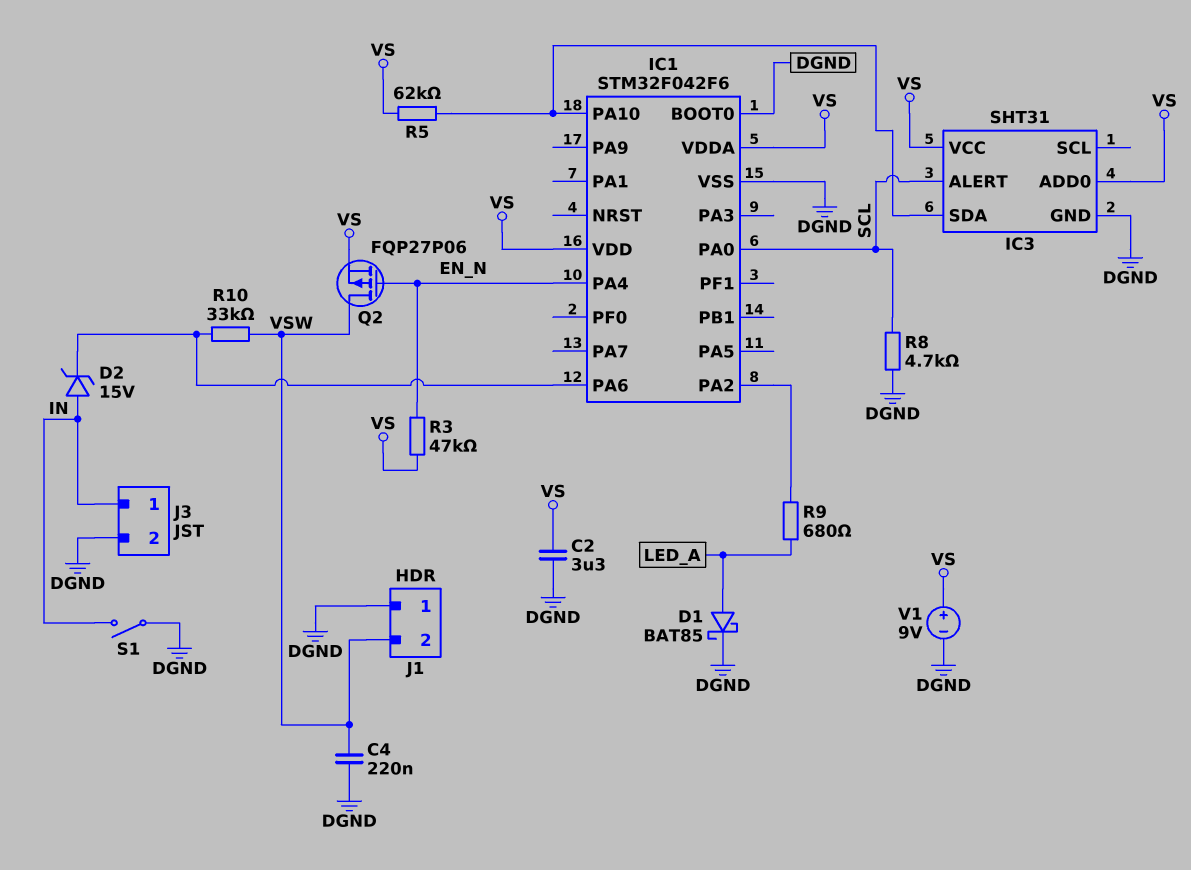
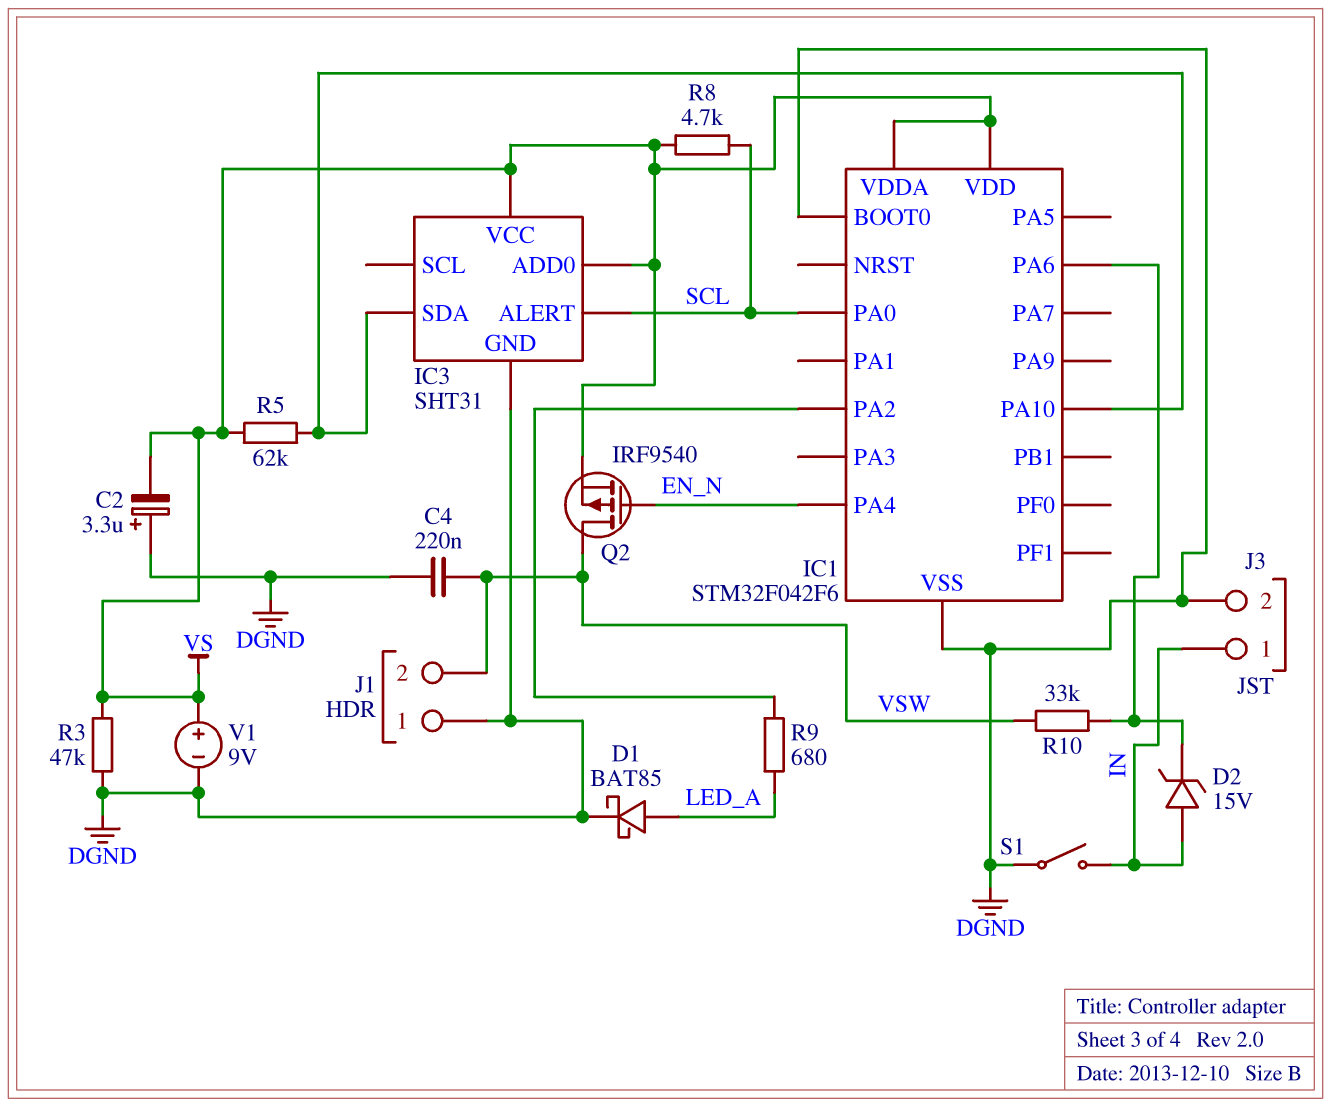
C2: 3.3uF (DGND, VS) -> 3.3uF (plus DGND, minus VS)
Q2: PMOS FQP27P06 (G EN_N, D VSW, S VS) -> PMOS IRF9540 (G EN_N, D VSW, S VS)
R3: 47k (EN_N, VS) -> 47k (DGND, VS)
R8: 4.7k (DGND, SCL) -> 4.7k (SCL, VS)

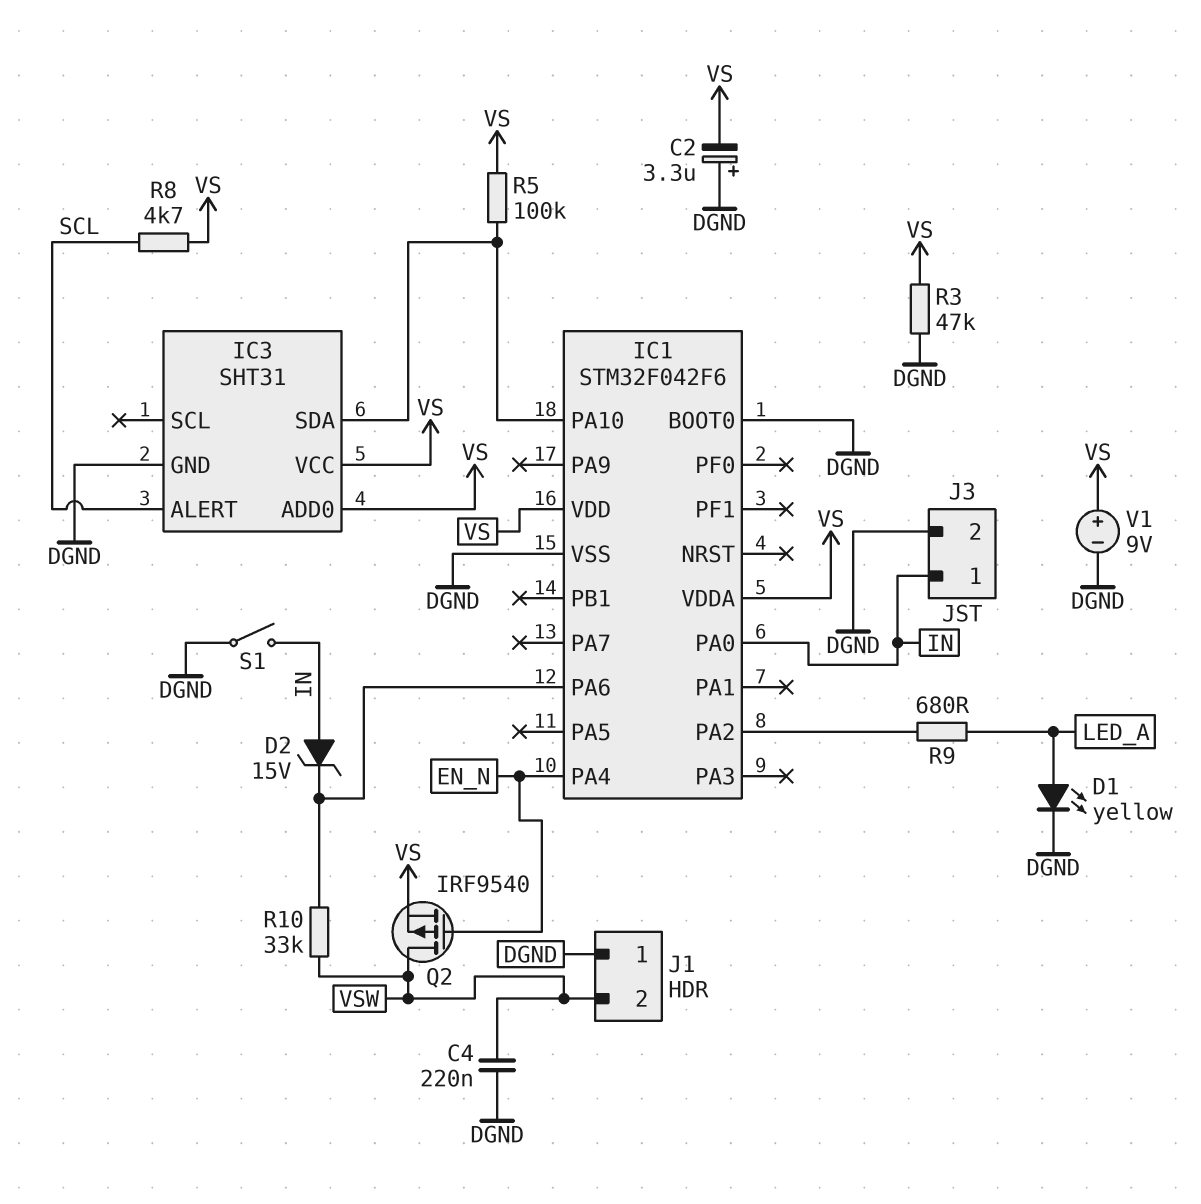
D1: schottky BAT85 (A LED_A, K DGND) -> LED yellow (A LED_A, K DGND)
IC1 pin PA0: SCL -> IN
R5: 62k (IC1/PA10, VS) -> 100k (IC1/PA10, VS)

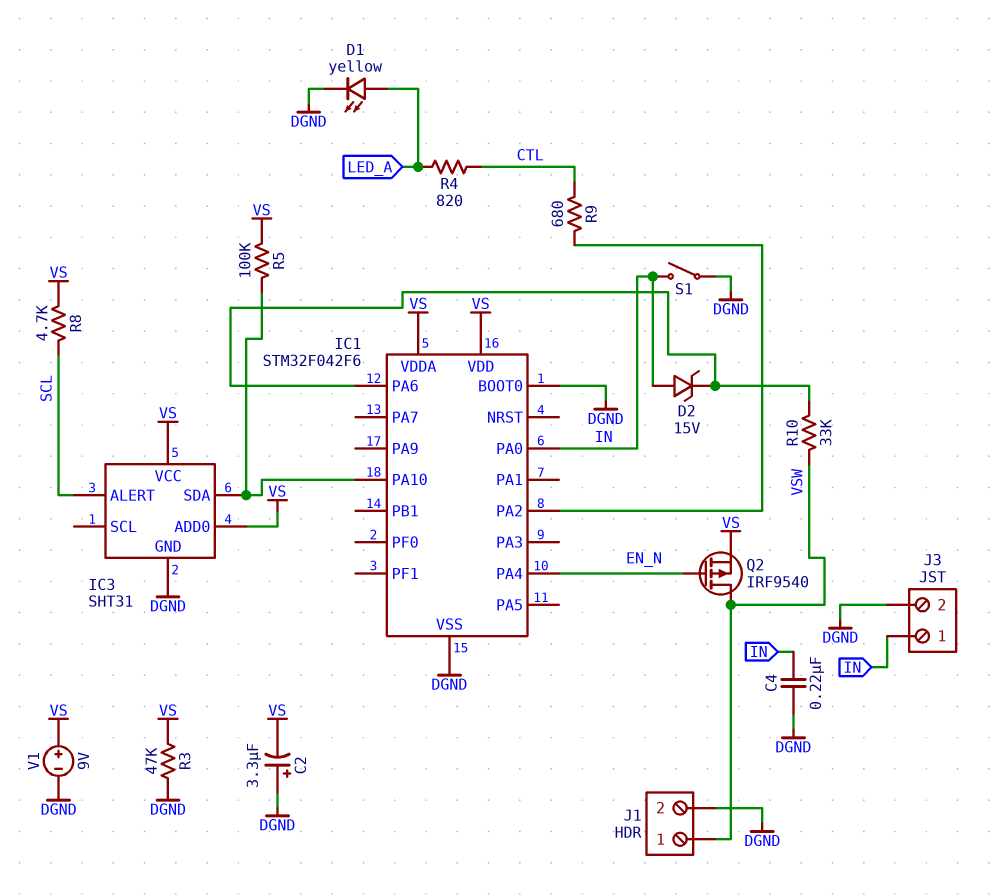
C4: 220nF (DGND, VSW) -> 220nF (DGND, IN)
J1 pin 1: DGND -> VSW
J1 pin 2: VSW -> DGND
R4: none -> 820 (CTL, LED_A)
R9: 680 (IC1/PA2, LED_A) -> 680 (CTL, IC1/PA2)

